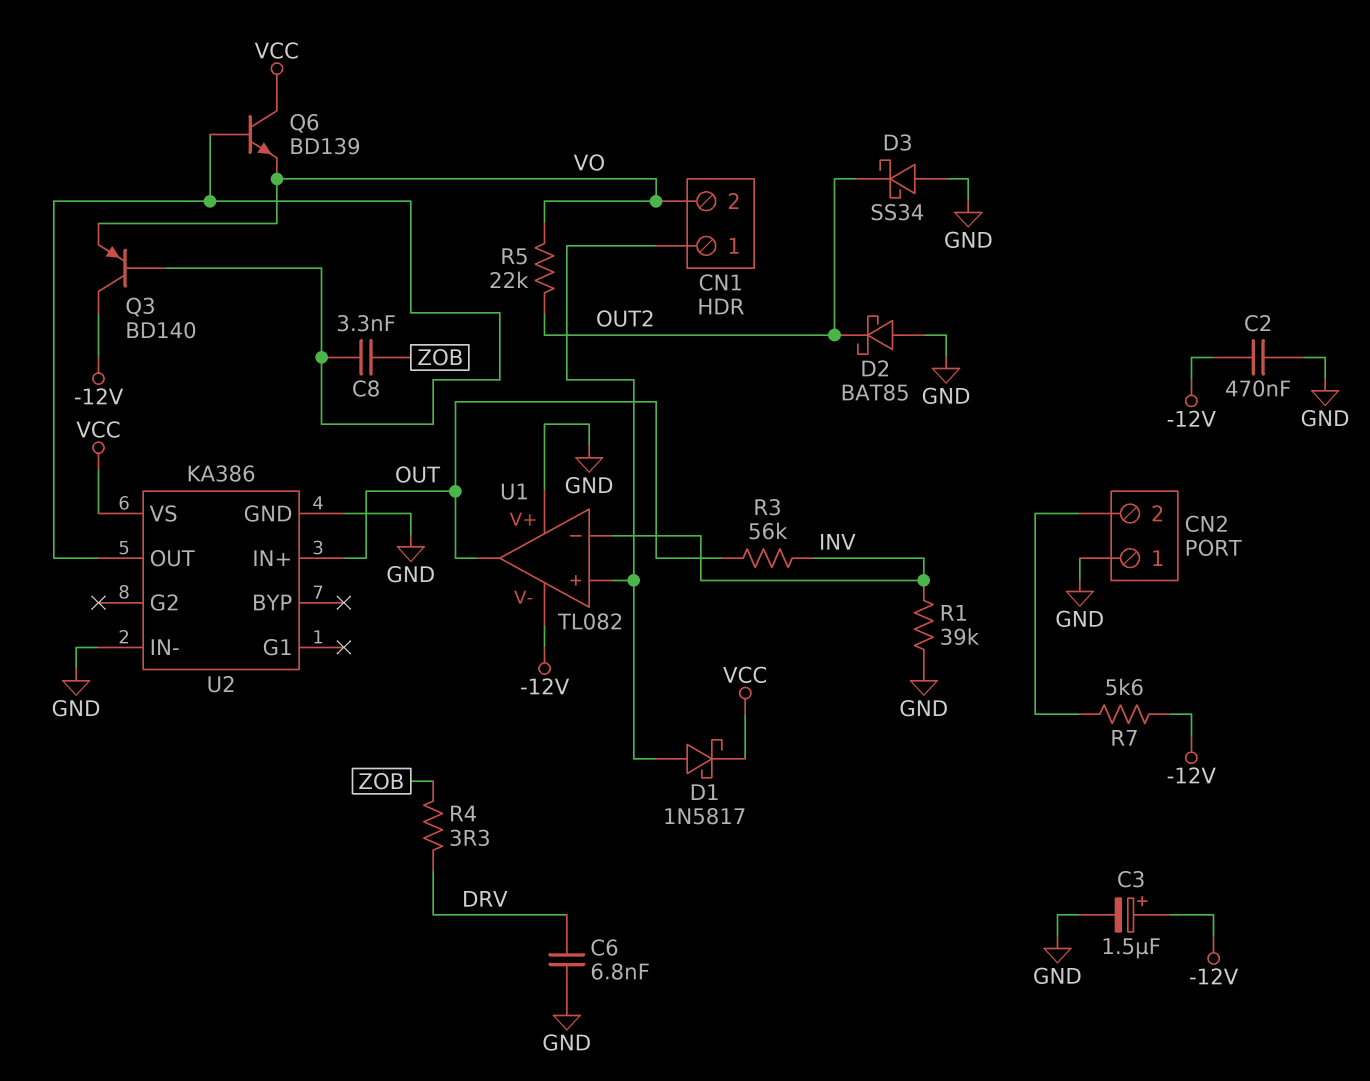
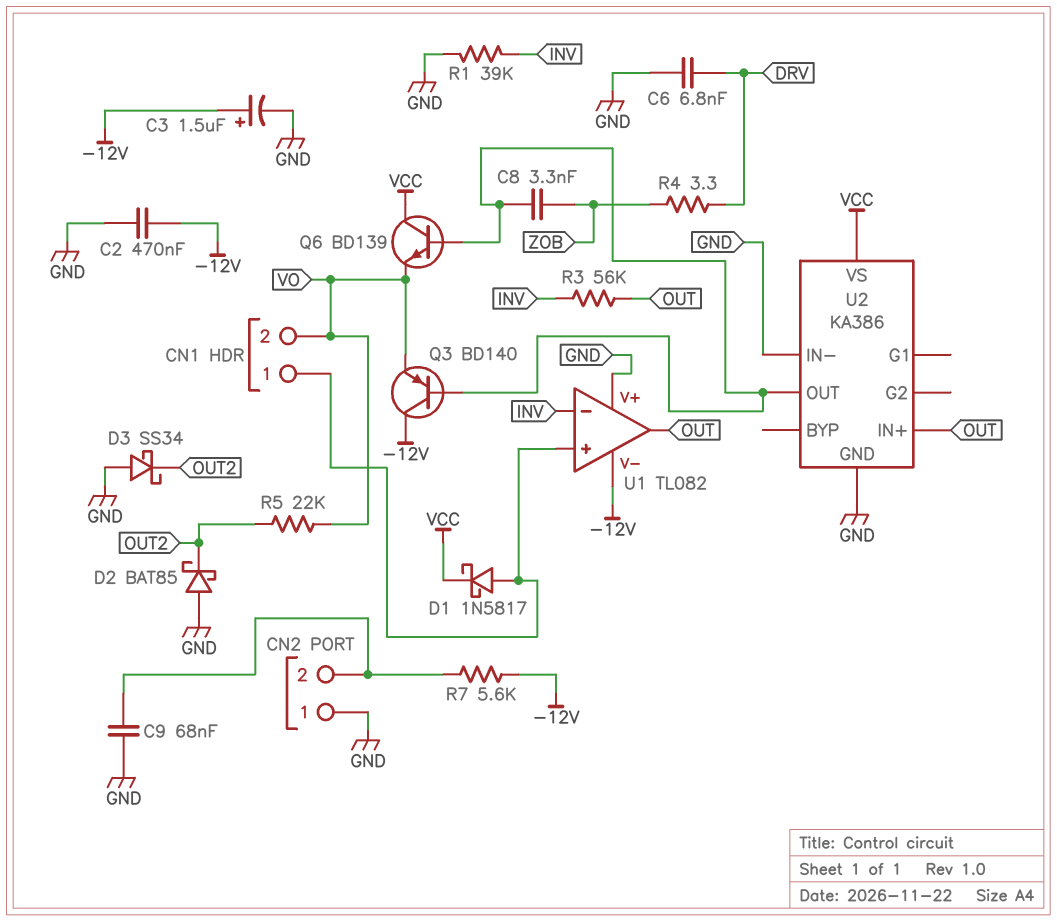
C9: none -> 68nF (CN2/2, GND)

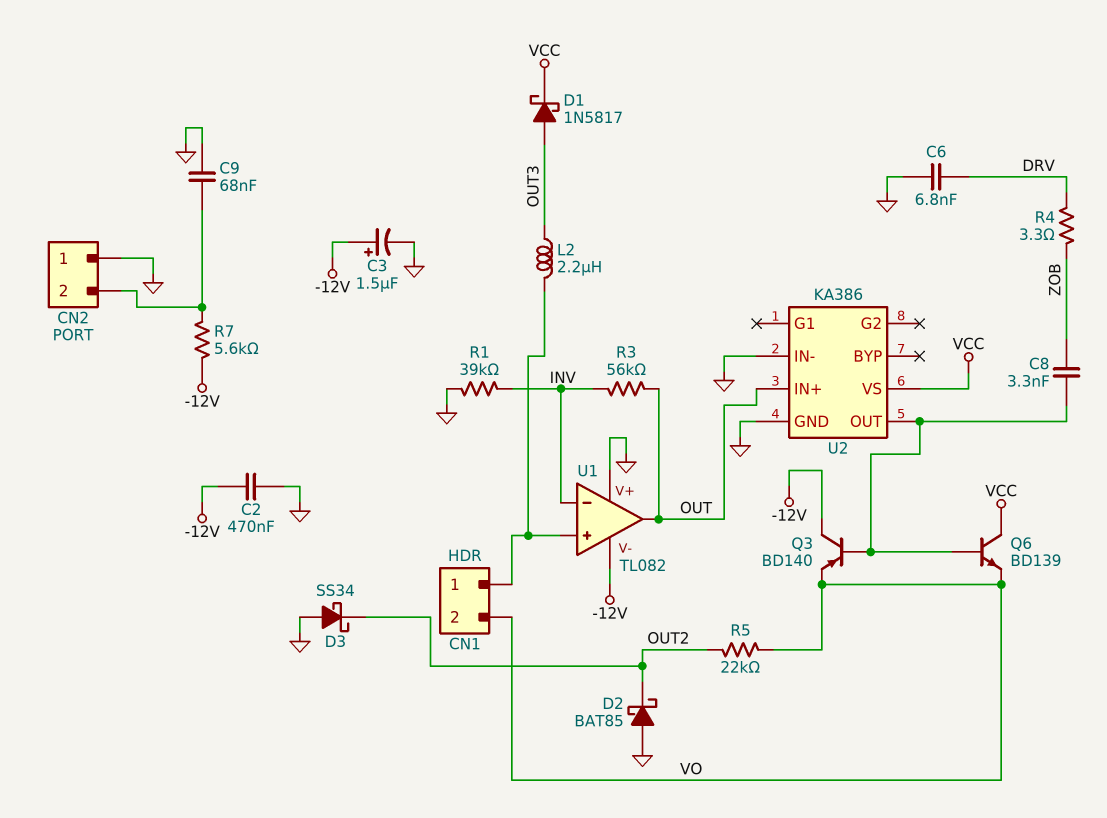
D1: schottky 1N5817 (A CN1/1, K VCC) -> schottky 1N5817 (A OUT3, K VCC)
L2: none -> 2.2uH (CN1/1, OUT3)

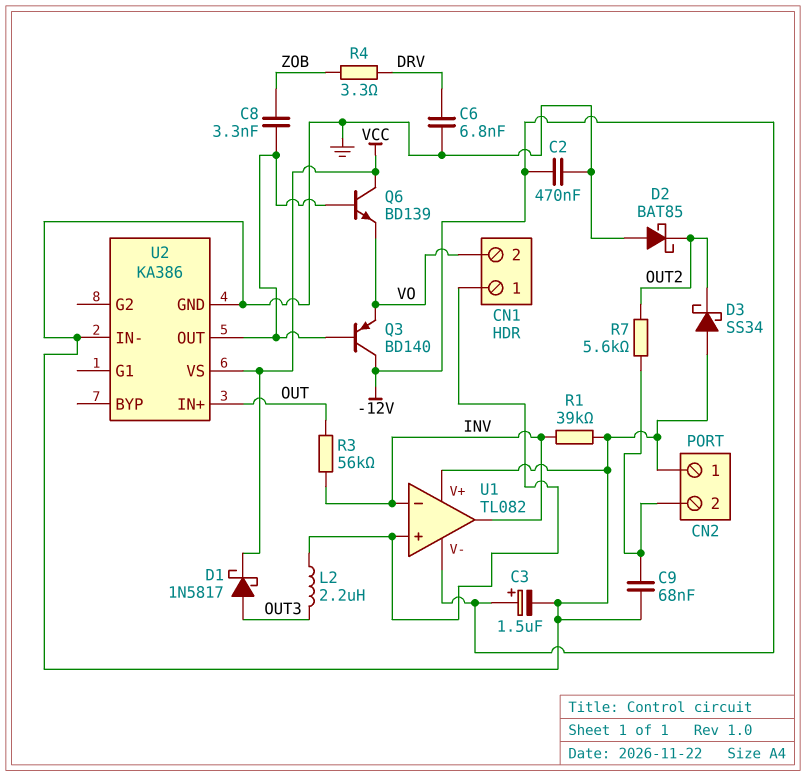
R5: 22k (OUT2, VO) -> none
R7: 5.6k (-12V, CN2/2) -> 5.6k (CN2/2, OUT2)
U1 pin out: OUT -> INV

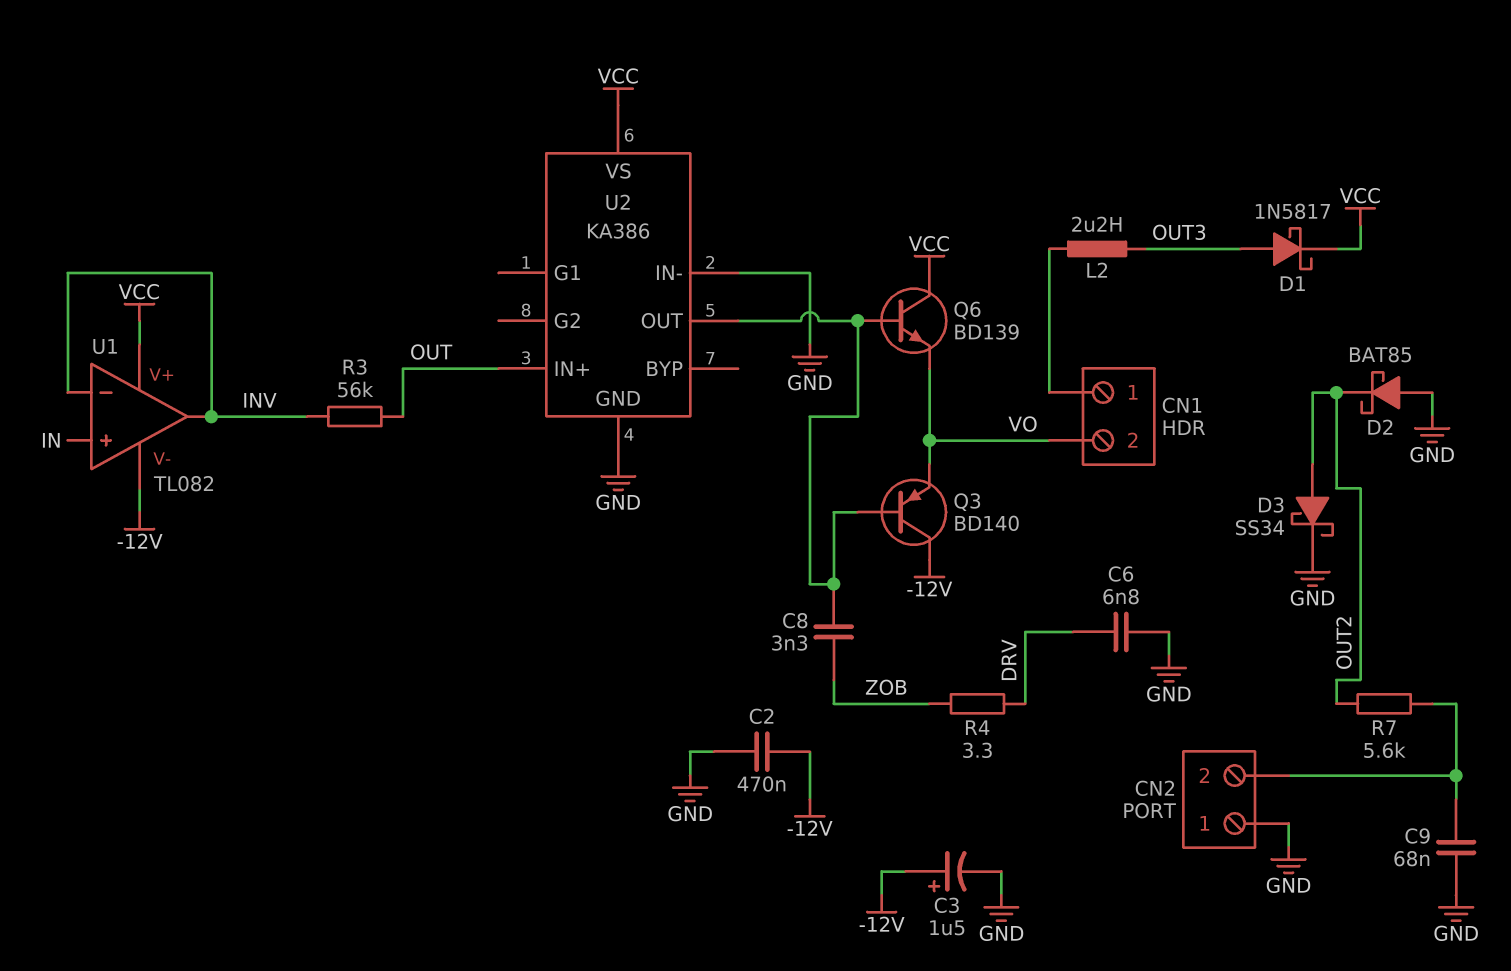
D3: schottky SS34 (A GND, K OUT2) -> schottky SS34 (A OUT2, K GND)
R1: 39k (GND, INV) -> none
U1 pin V+: GND -> VCC
U1 pin in+: CN1/1 -> IN

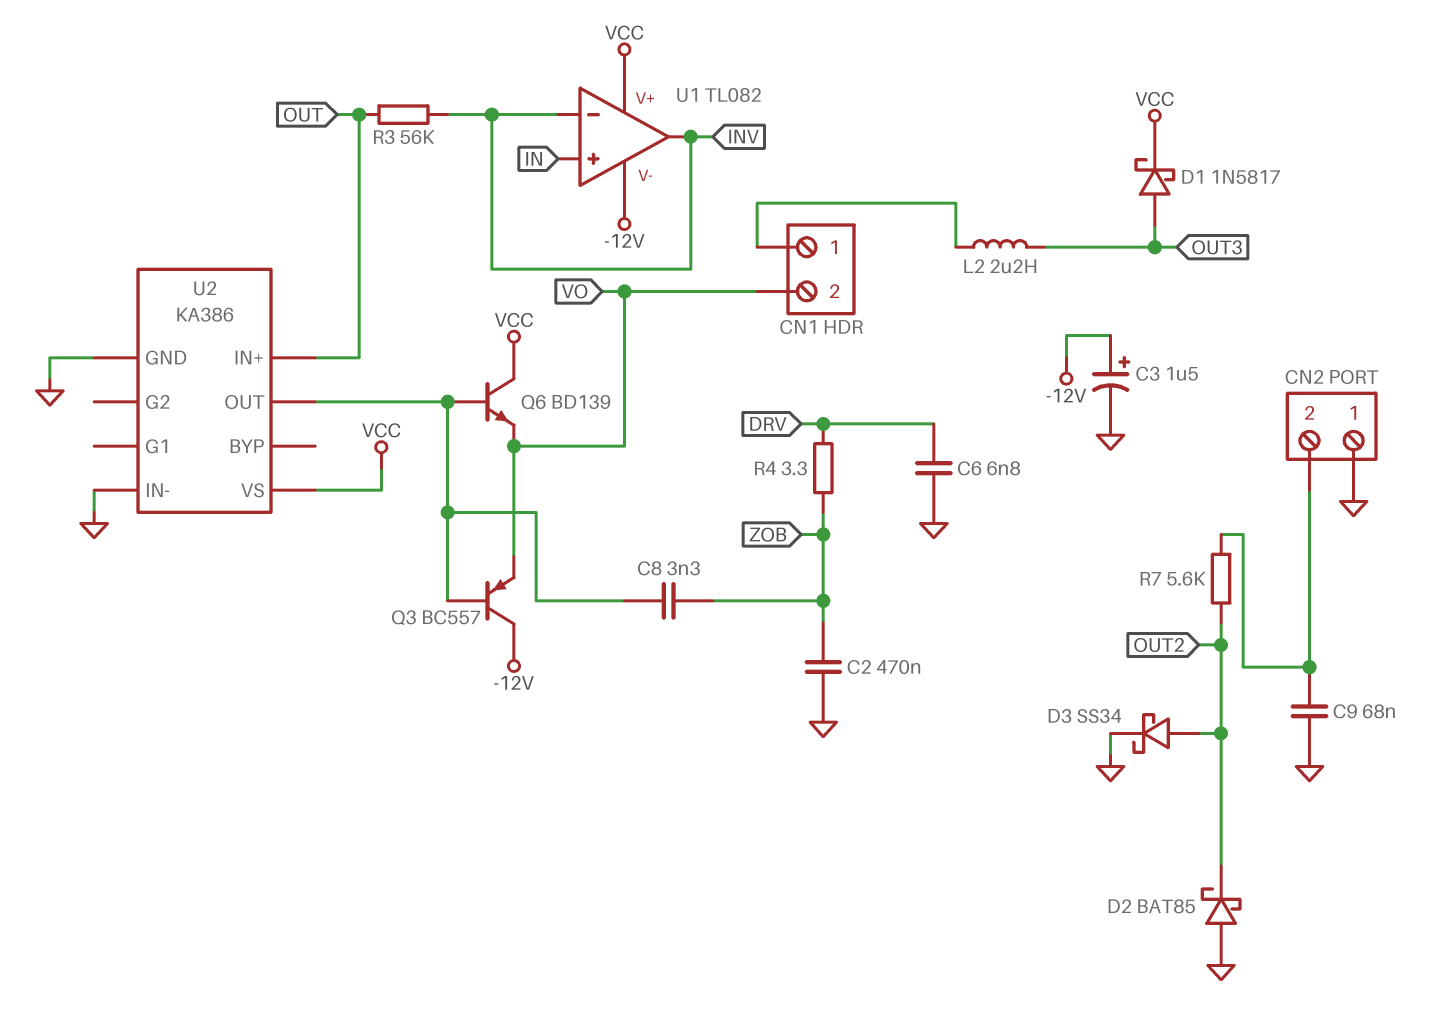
C2: 470nF (-12V, GND) -> 470nF (GND, ZOB)
Q3: PNP BD140 (B U2/OUT, C -12V, E VO) -> PNP BC557 (B U2/OUT, C -12V, E VO)

